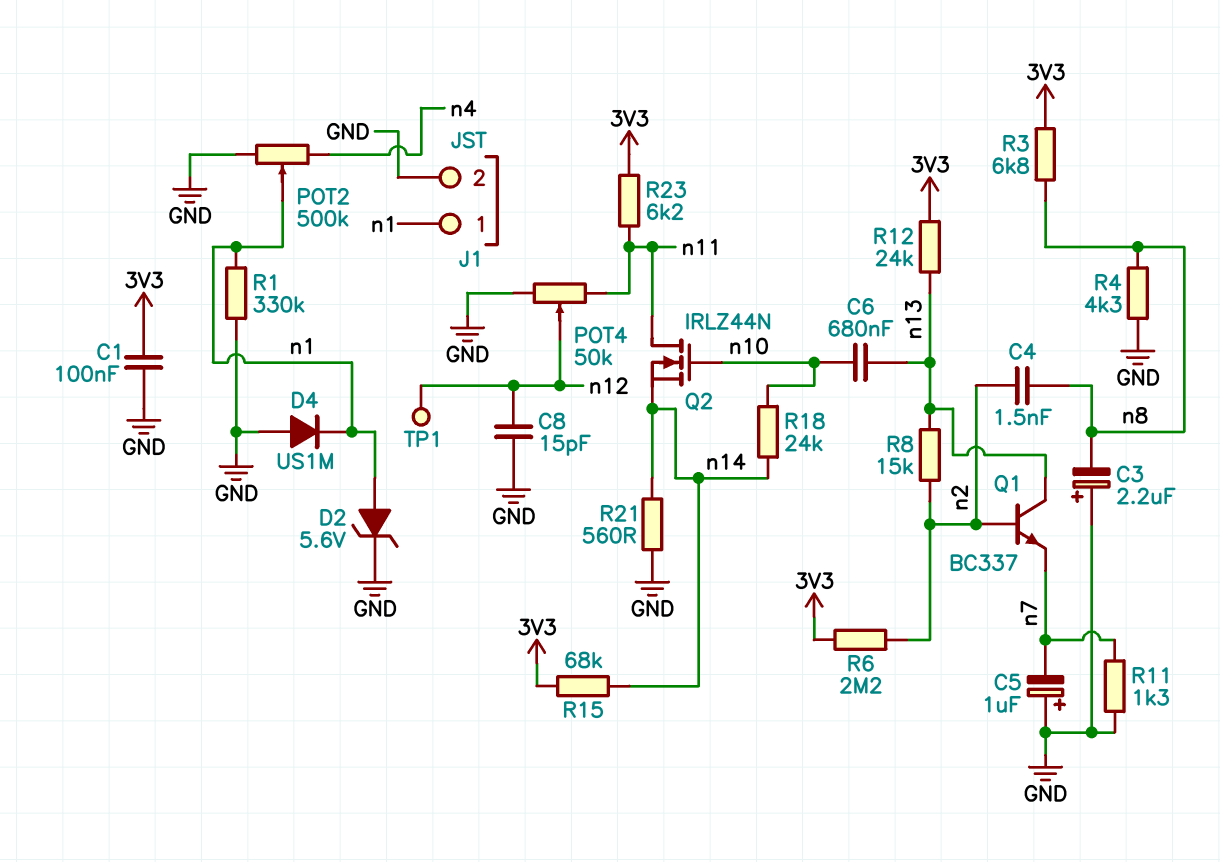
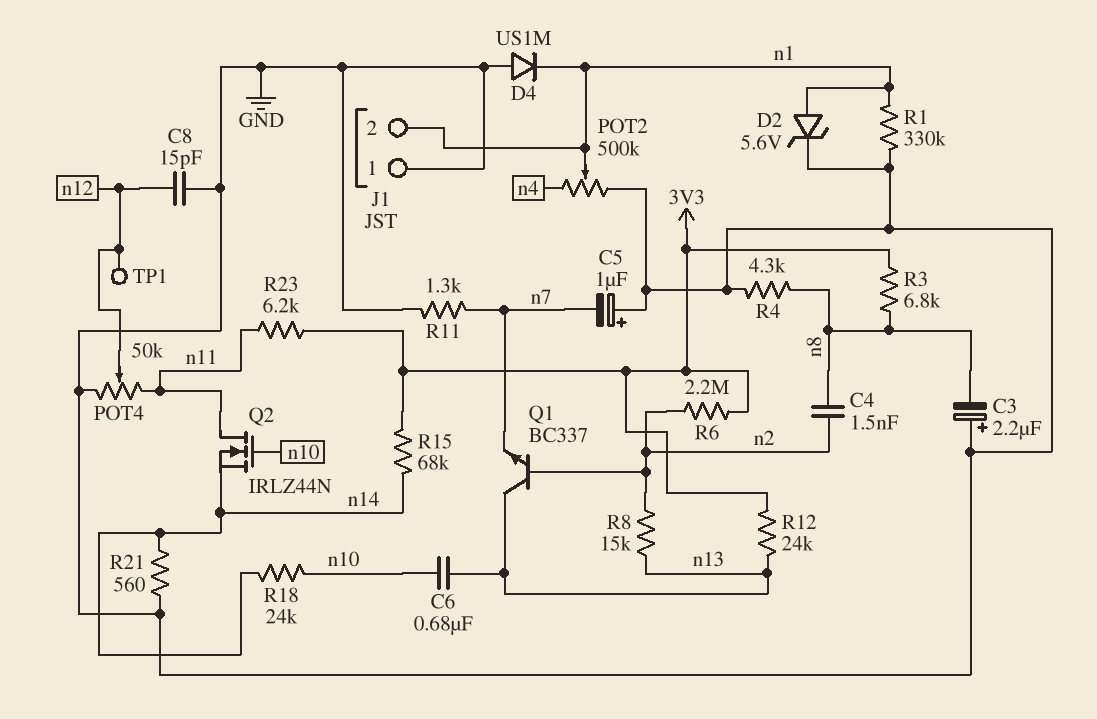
C1: 100nF (3V3, GND) -> none
J1 pin 1: n1 -> GND
J1 pin 2: GND -> n1

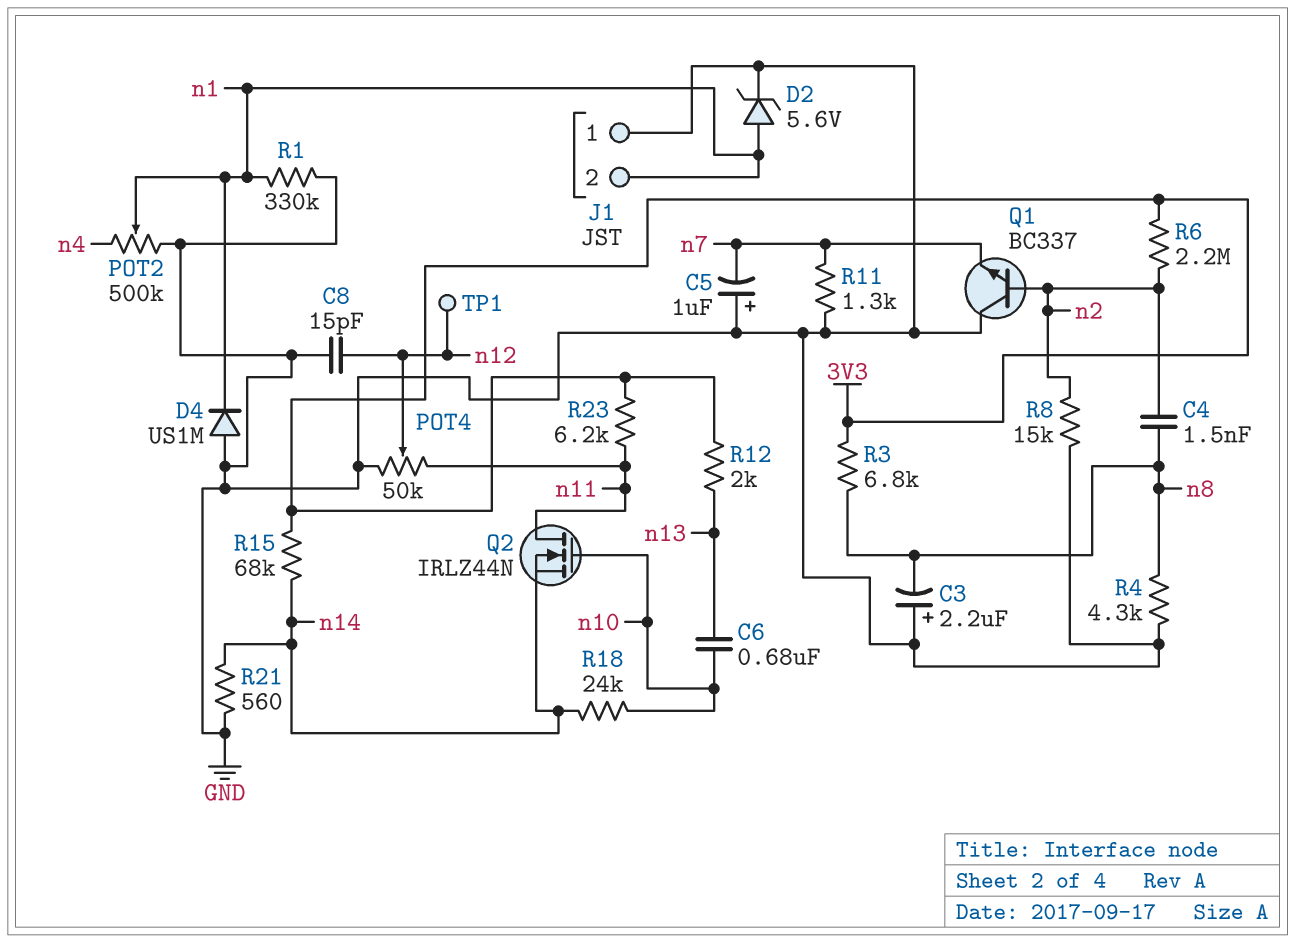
Q1: NPN BC337 (B n2, C n13, E n7) -> NPN BC337 (B n2, C GND, E n7)
R8: 15k (n2, n13) -> 15k (GND, n2)
R12: 24k (3V3, n13) -> 2k (3V3, n13)

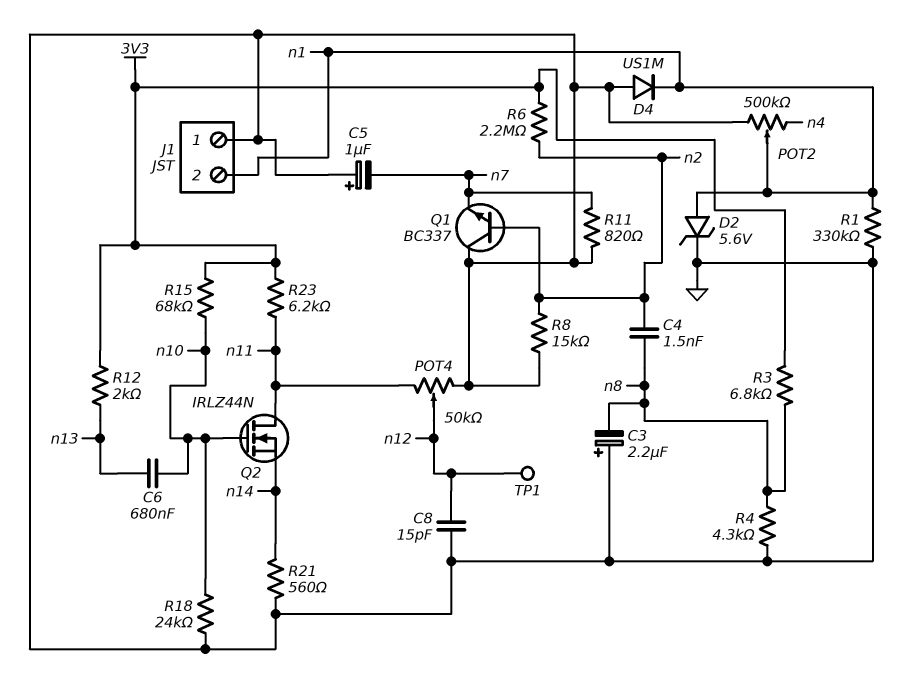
R11: 1.3k (GND, n7) -> 820 (GND, n7)
R15: 68k (3V3, n14) -> 68k (3V3, n10)
R18: 24k (n10, n14) -> 24k (GND, n10)

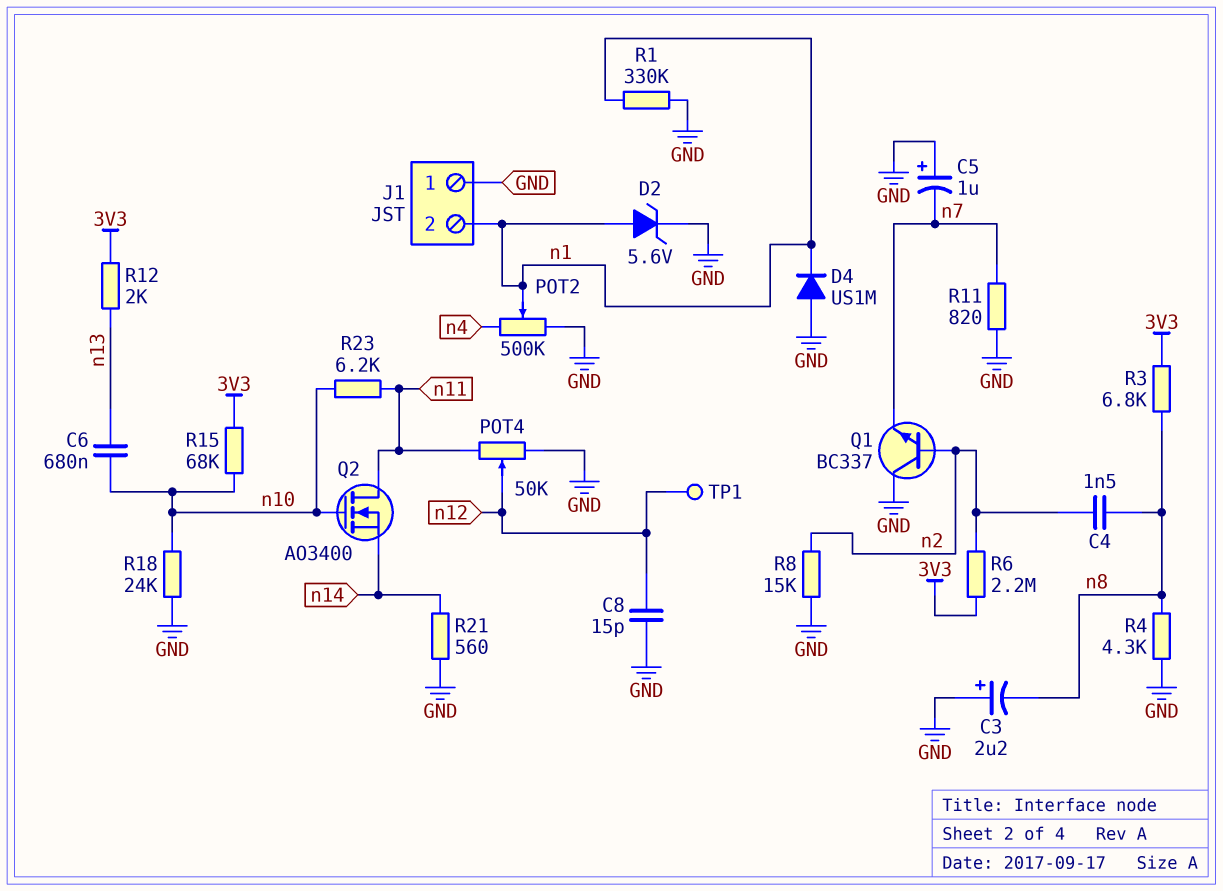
Q2: NMOS IRLZ44N (G n10, D n11, S n14) -> NMOS AO3400 (G n10, D n11, S n14)
R23: 6.2k (3V3, n11) -> 6.2k (n10, n11)

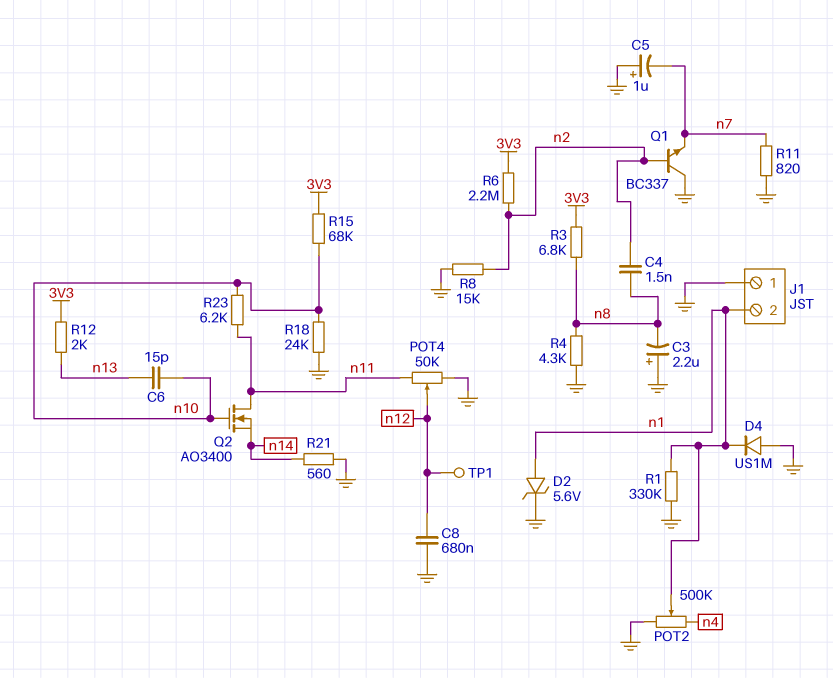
C6: 680nF (n10, n13) -> 15pF (n10, n13)
C8: 15pF (GND, n12) -> 680nF (GND, n12)

